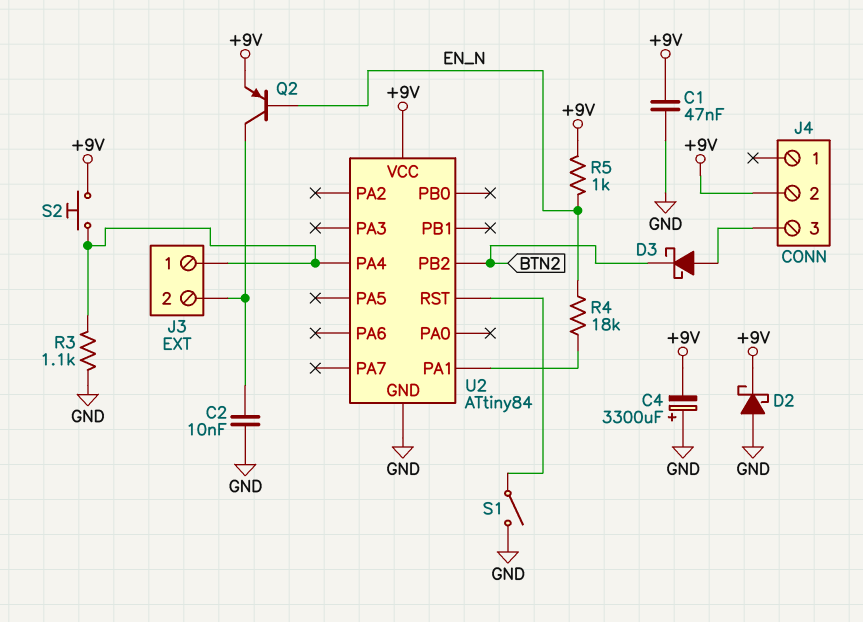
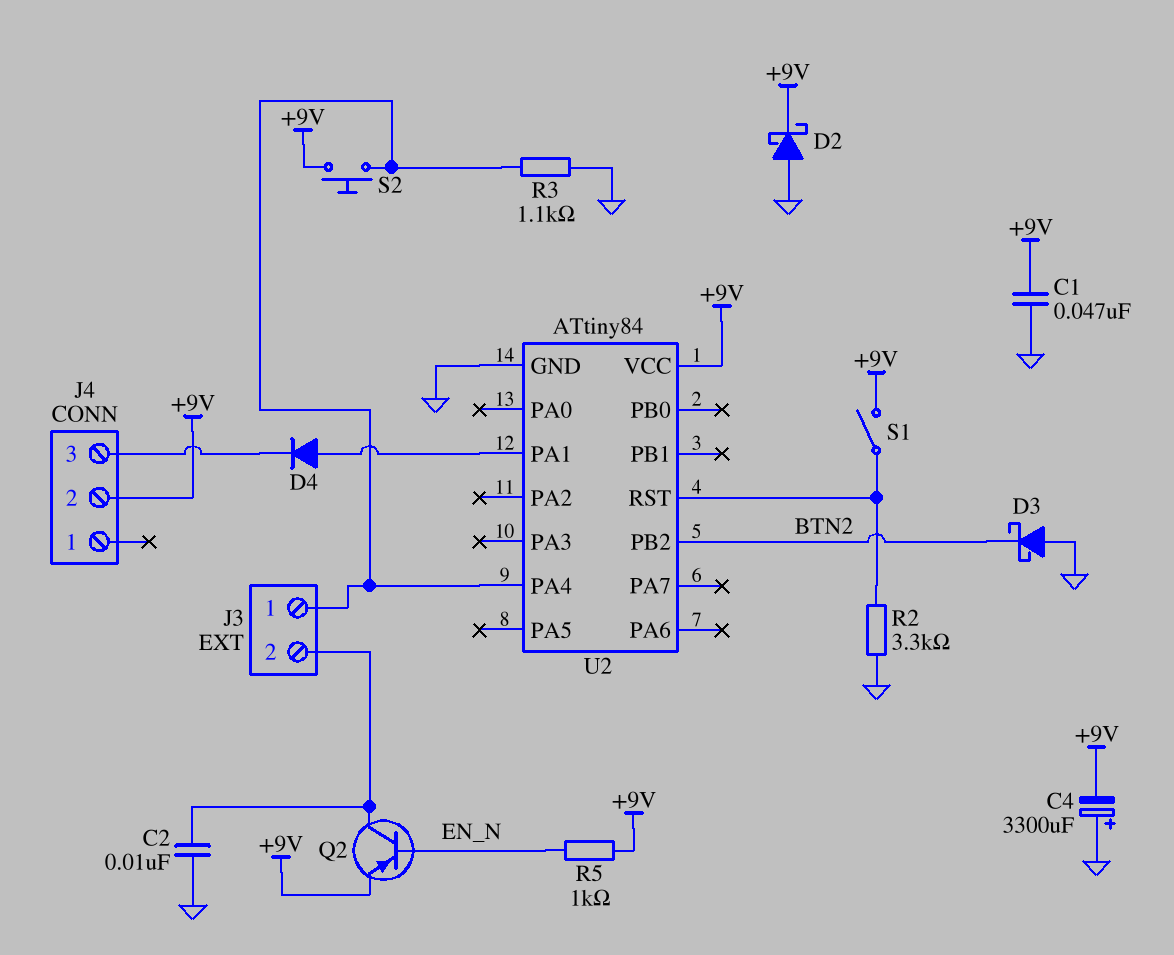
D3: schottky (A J4/3, K BTN2) -> schottky (A GND, K BTN2)
D4: none -> diode (A U2/PA1, K J4/3)
R2: none -> 3.3k (GND, U2/RST)
R4: 18k (EN_N, U2/PA1) -> none
S1: switch (GND, U2/RST) -> switch (+9V, U2/RST)

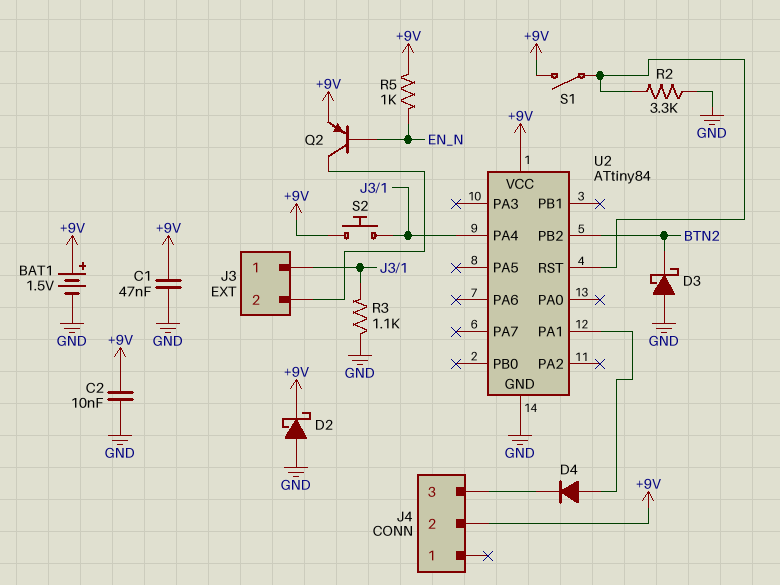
BAT1: none -> 1.5V (plus +9V, minus GND)
C2: 10nF (GND, J3/2) -> 10nF (+9V, GND)
C4: 3300uF (plus GND, minus +9V) -> none

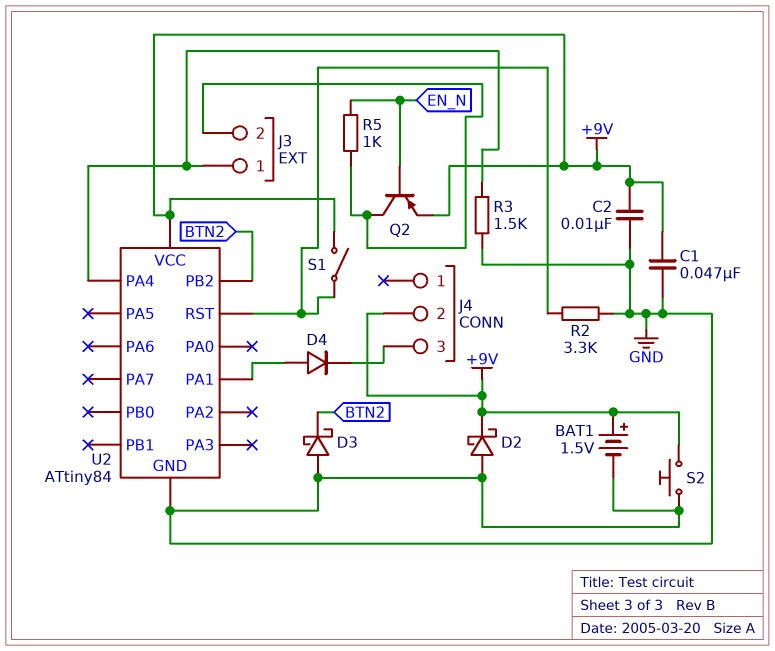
R3: 1.1k (GND, J3/1) -> 1.5k (GND, J3/1)
R5: 1k (+9V, EN_N) -> 1k (EN_N, J3/2)
S2: button (+9V, J3/1) -> button (+9V, GND)

